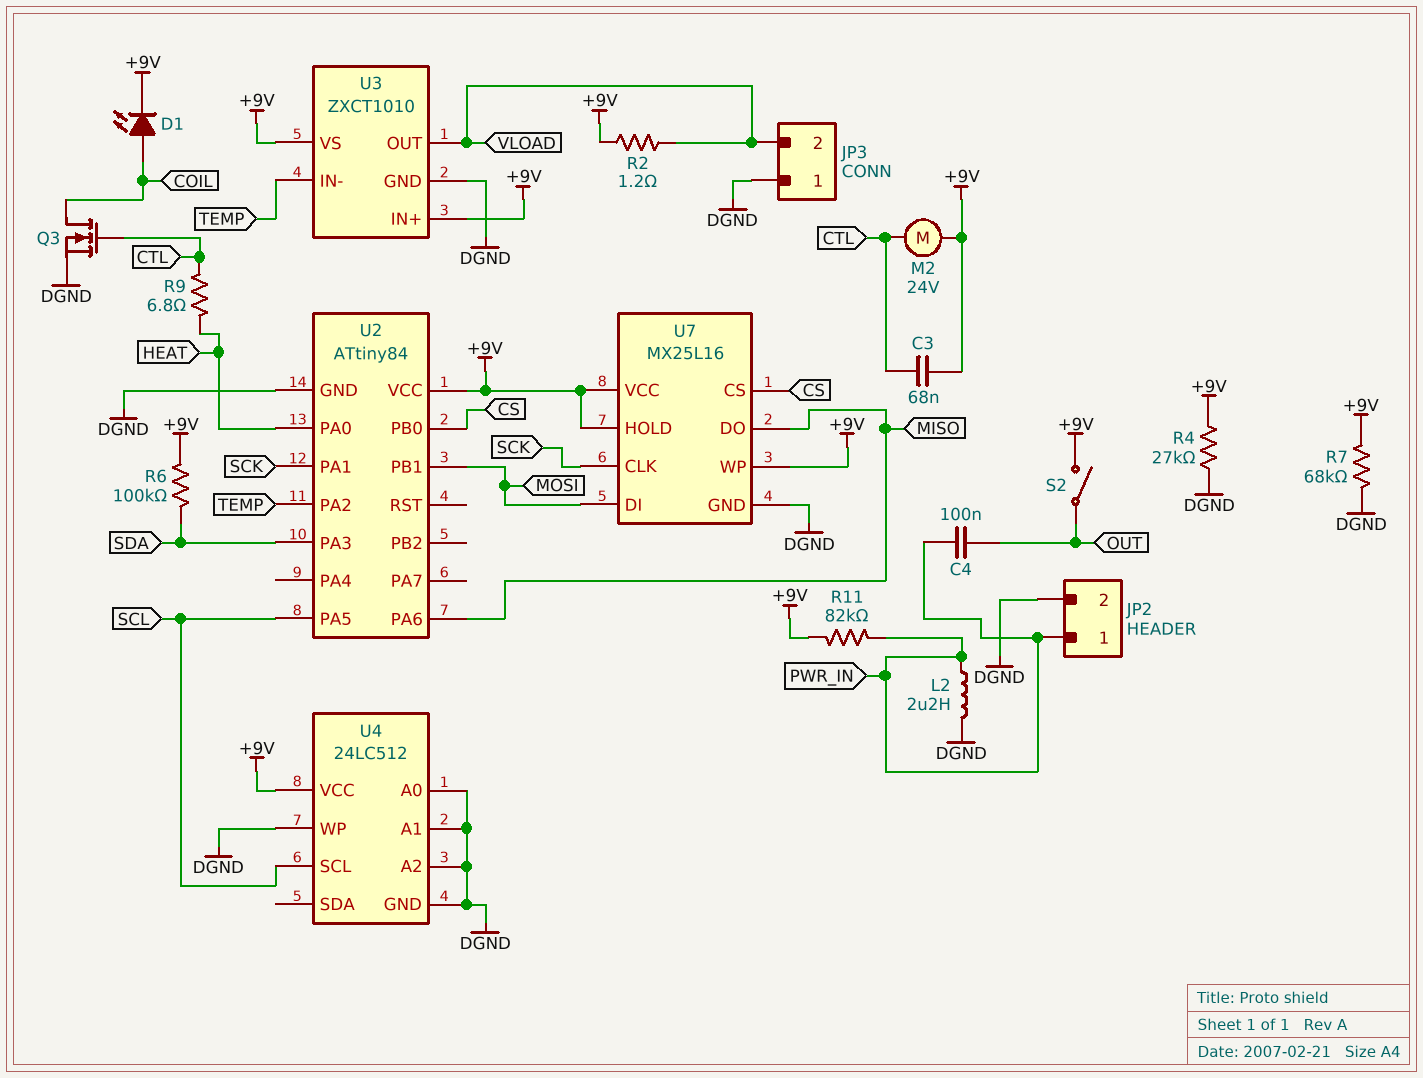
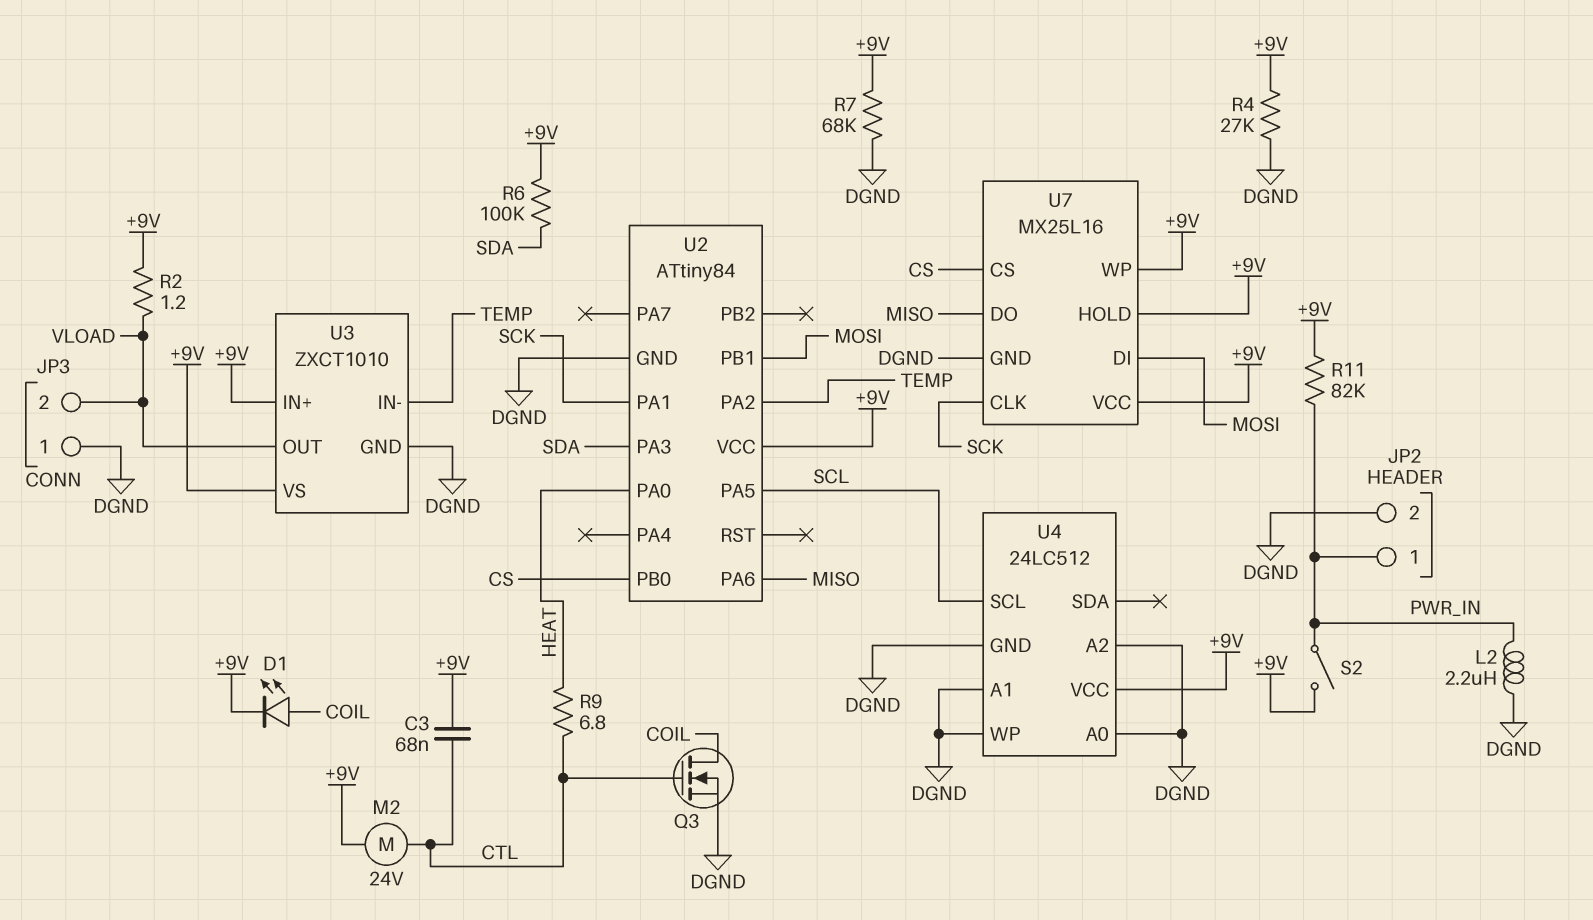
C4: 100nF (OUT, PWR_IN) -> none
S2: switch (+9V, OUT) -> switch (+9V, PWR_IN)

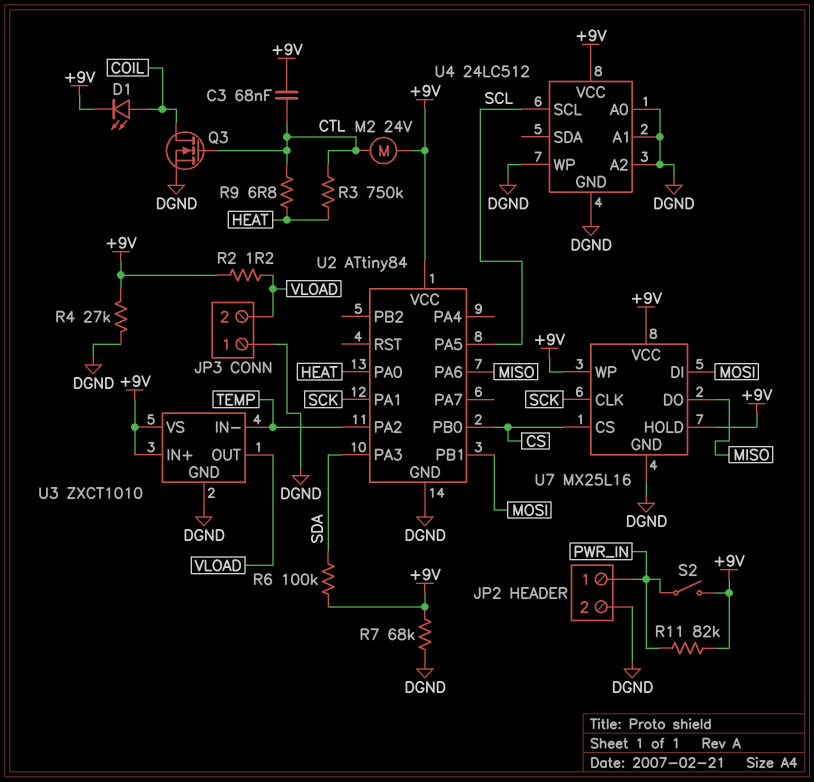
L2: 2.2uH (DGND, PWR_IN) -> none
R3: none -> 750k (CTL, HEAT)

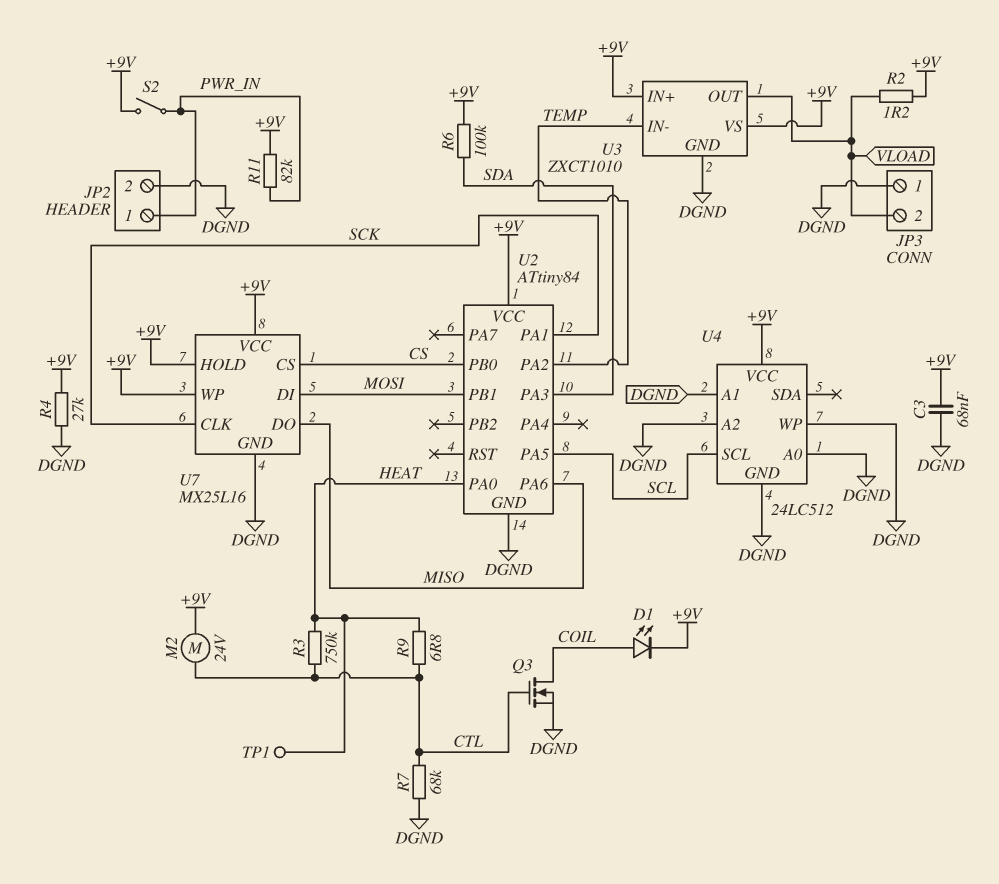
C3: 68nF (+9V, CTL) -> 68nF (+9V, DGND)
R7: 68k (+9V, DGND) -> 68k (CTL, DGND)
TP1: none -> test point (HEAT)

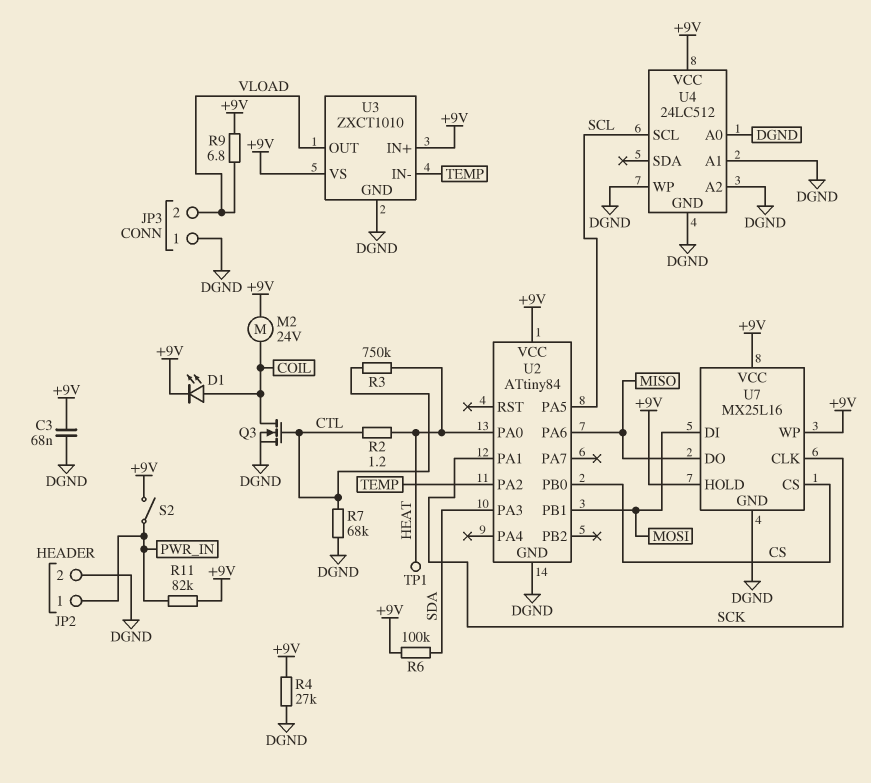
M2: motor 24V (+9V, CTL) -> motor 24V (+9V, COIL)
R2: 1.2 (+9V, VLOAD) -> 1.2 (CTL, HEAT)
R9: 6.8 (CTL, HEAT) -> 6.8 (+9V, VLOAD)

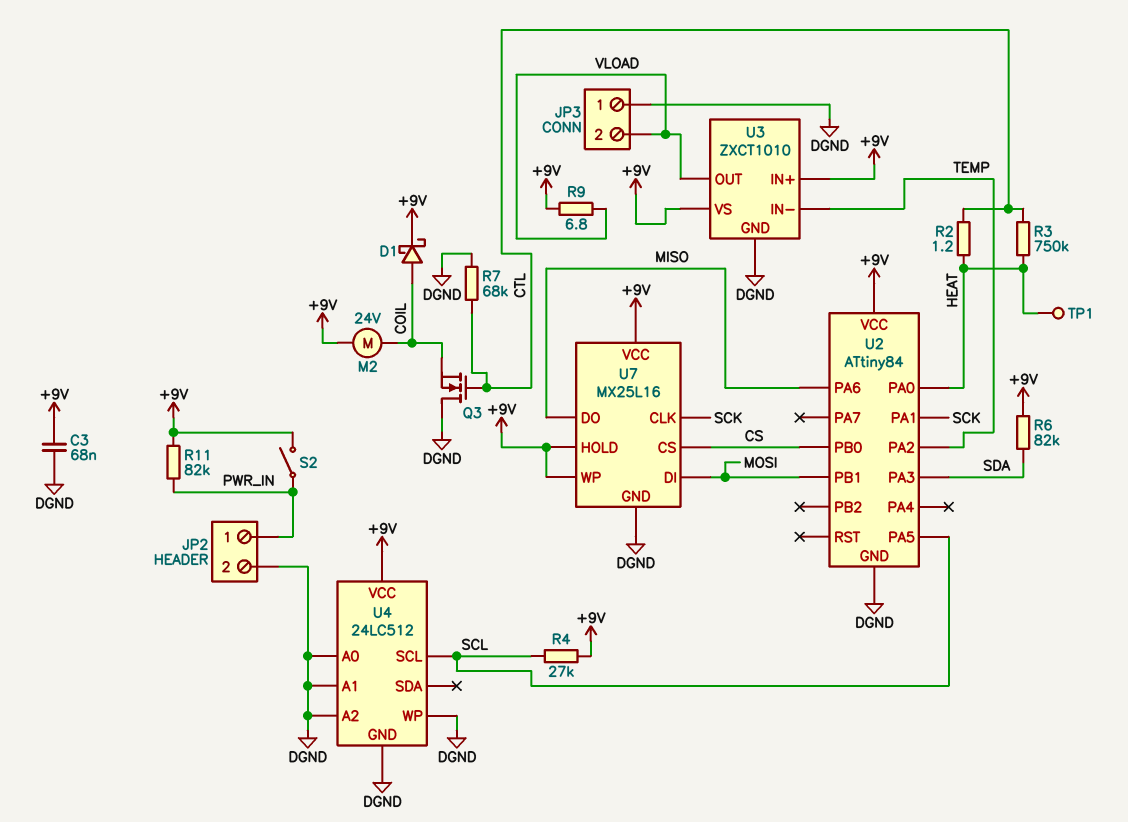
D1: LED (A COIL, K +9V) -> schottky (A COIL, K +9V)
Q3: NMOS (G CTL, D COIL, S DGND) -> NMOS (G CTL, D DGND, S COIL)
R4: 27k (+9V, DGND) -> 27k (+9V, SCL)
R6: 100k (+9V, SDA) -> 82k (+9V, SDA)

